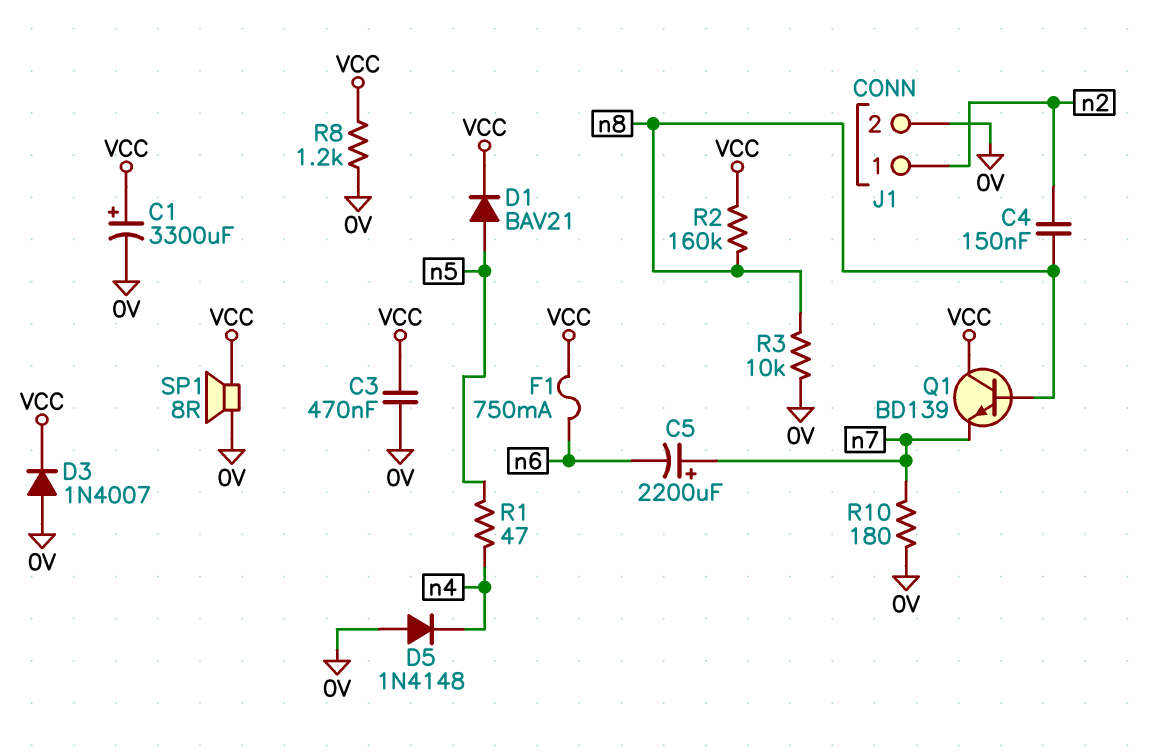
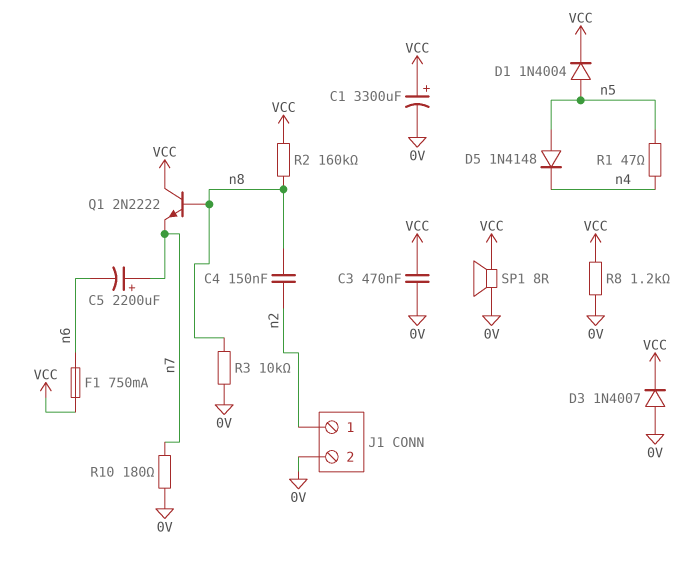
D1: diode BAV21 (A n5, K VCC) -> diode 1N4004 (A n5, K VCC)
D5: diode 1N4148 (A 0V, K n4) -> diode 1N4148 (A n5, K n4)
Q1: NPN BD139 (B n8, C VCC, E n7) -> NPN 2N2222 (B n8, C VCC, E n7)

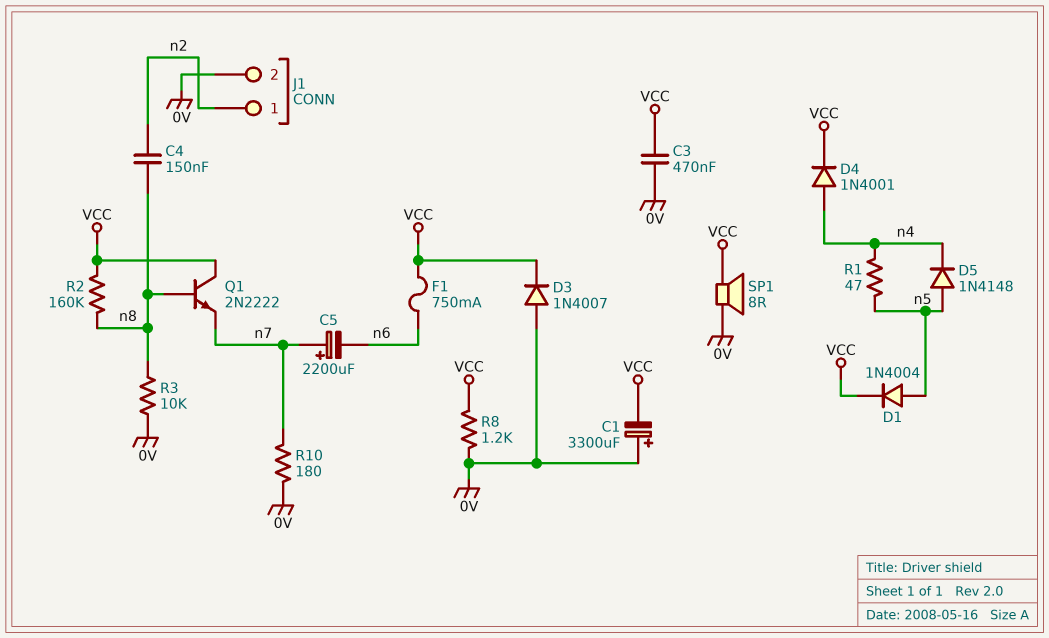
C1: 3300uF (plus VCC, minus 0V) -> 3300uF (plus 0V, minus VCC)
D4: none -> diode 1N4001 (A n4, K VCC)

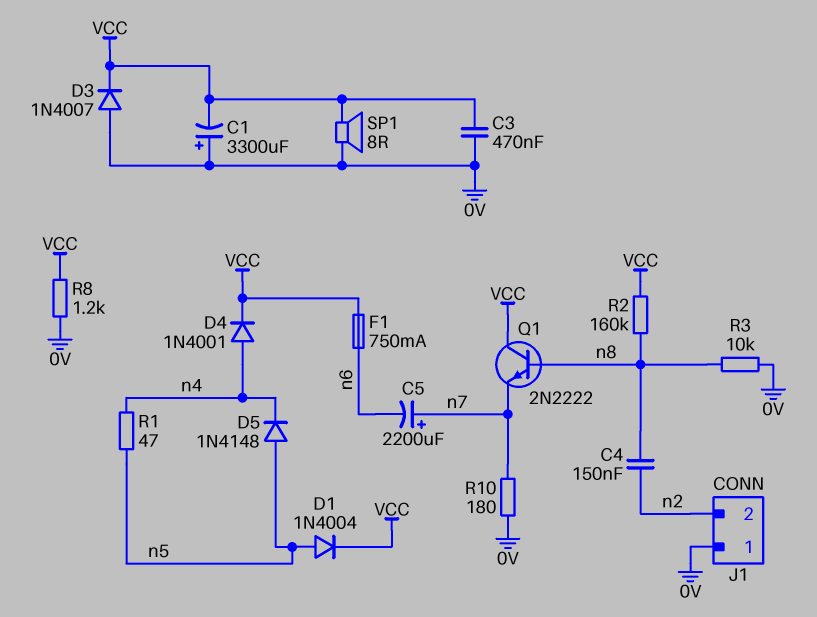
J1 pin 1: n2 -> 0V
J1 pin 2: 0V -> n2

